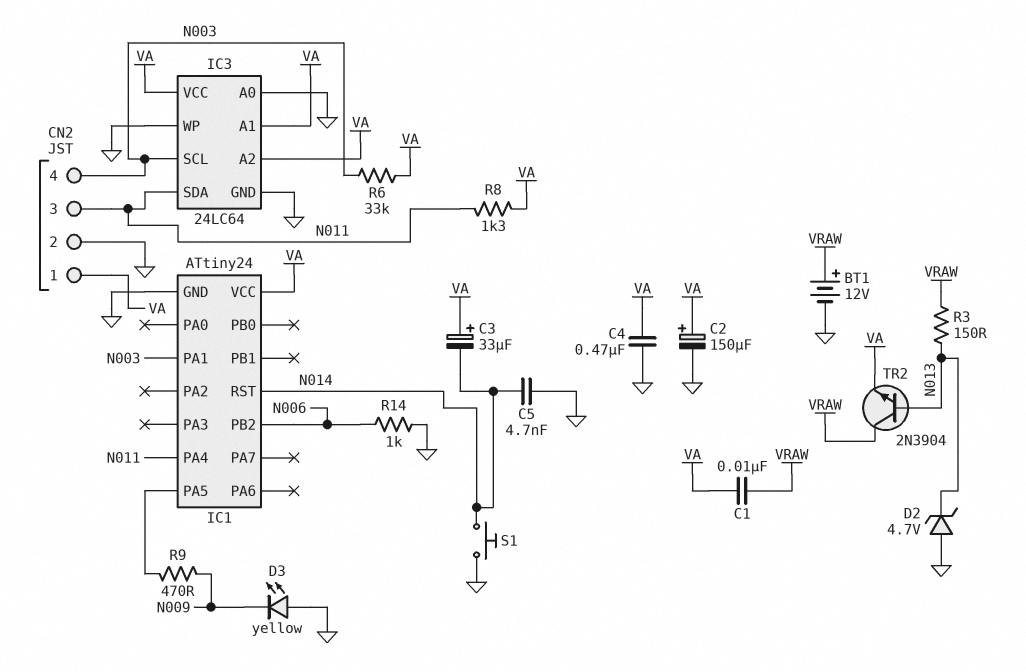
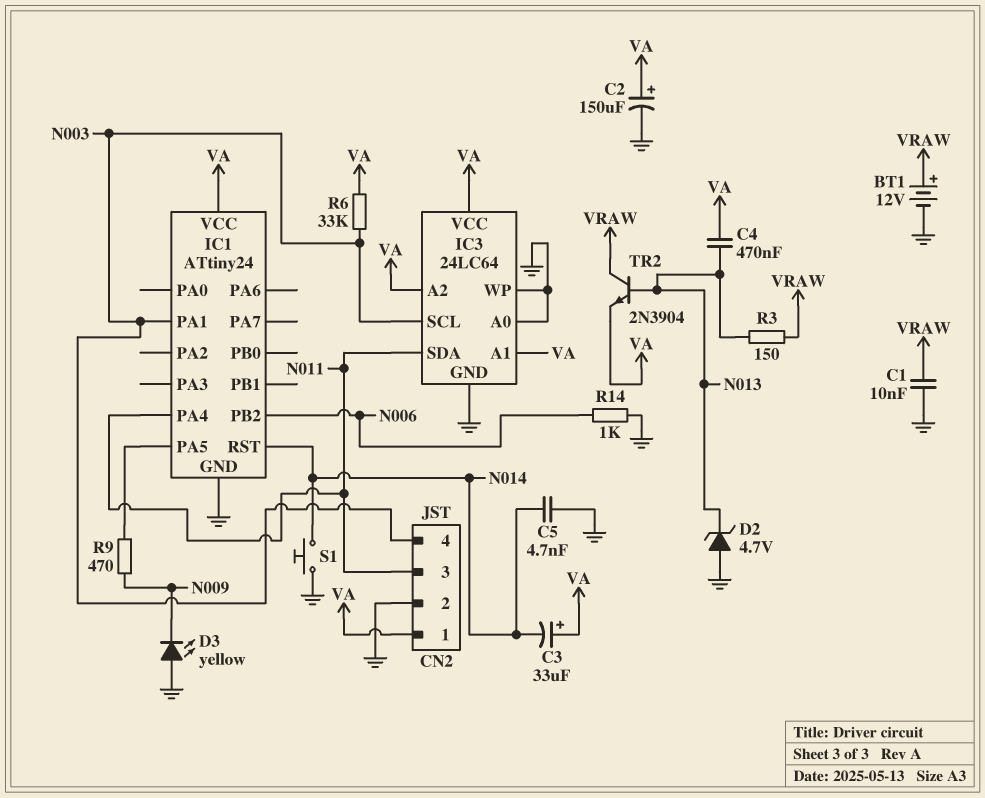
C1: 10nF (VA, VRAW) -> 10nF (GND, VRAW)
C4: 470nF (GND, VA) -> 470nF (N013, VA)
R8: 1.3k (N011, VA) -> none

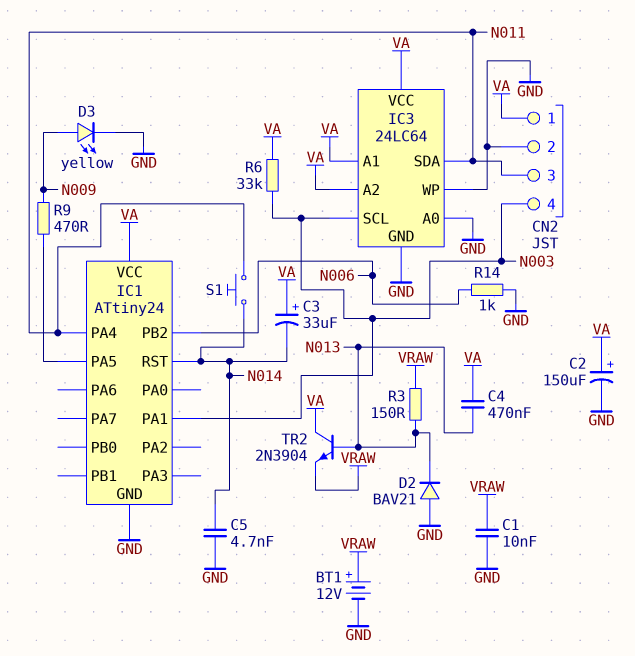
D2: zener 4.7V (A GND, K N013) -> diode BAV21 (A GND, K N013)
D3: LED yellow (A GND, K N009) -> LED yellow (A N009, K GND)
S1: button (GND, N014) -> button (N011, N014)
TR2: NPN 2N3904 (B N013, C VRAW, E VA) -> NPN 2N3904 (B N013, C VA, E VRAW)

